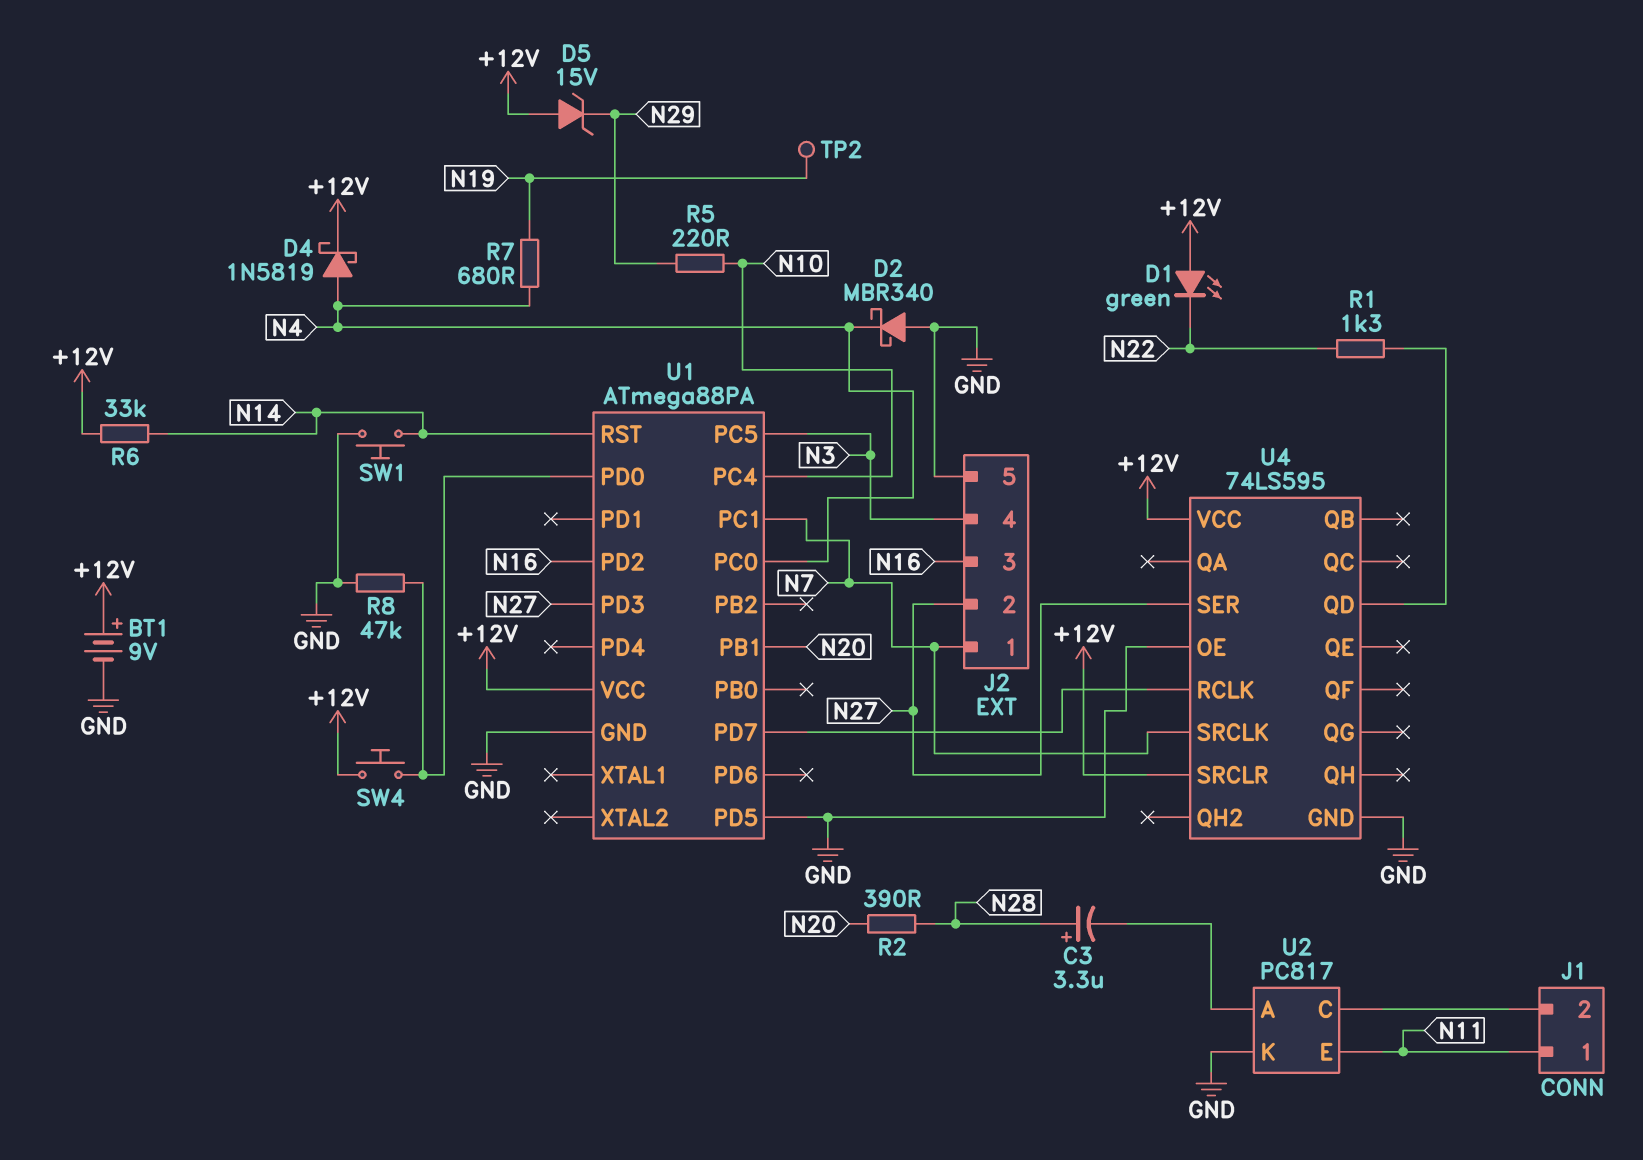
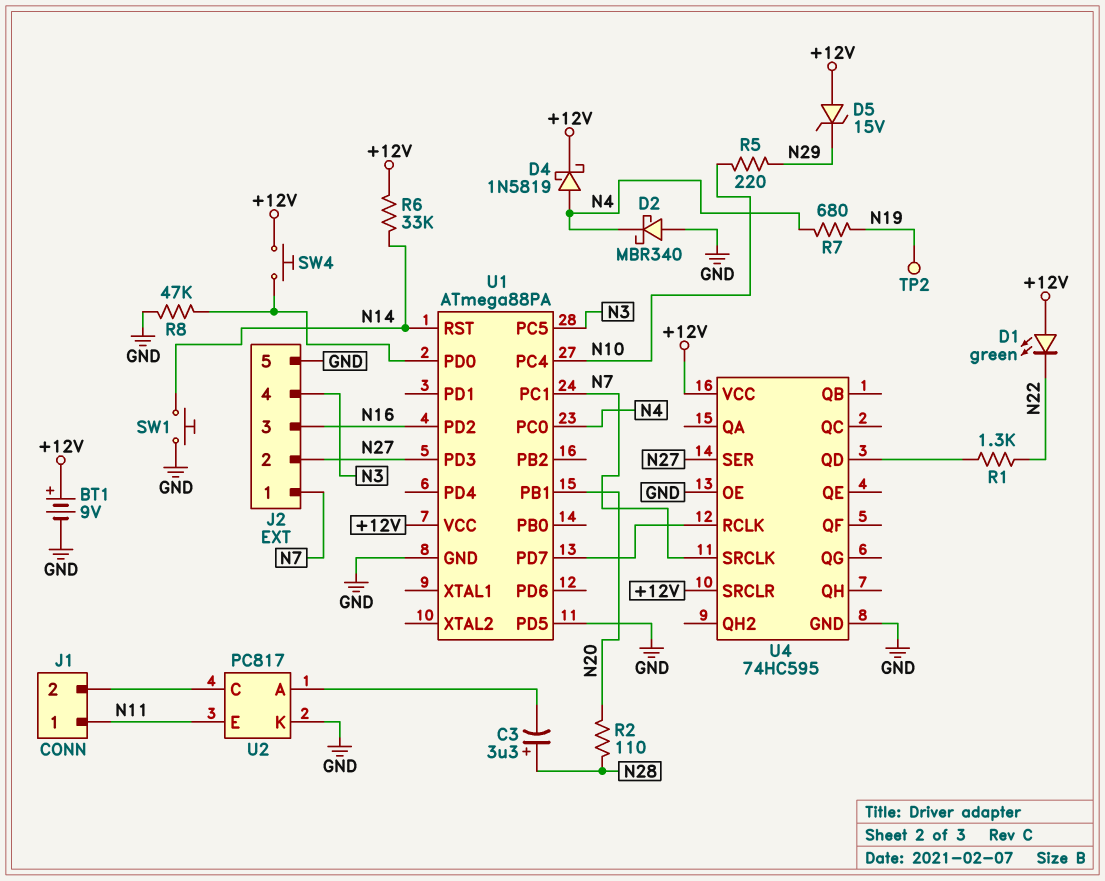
R2: 390 (N20, N28) -> 110 (N20, N28)
U4: 74LS595 -> 74HC595

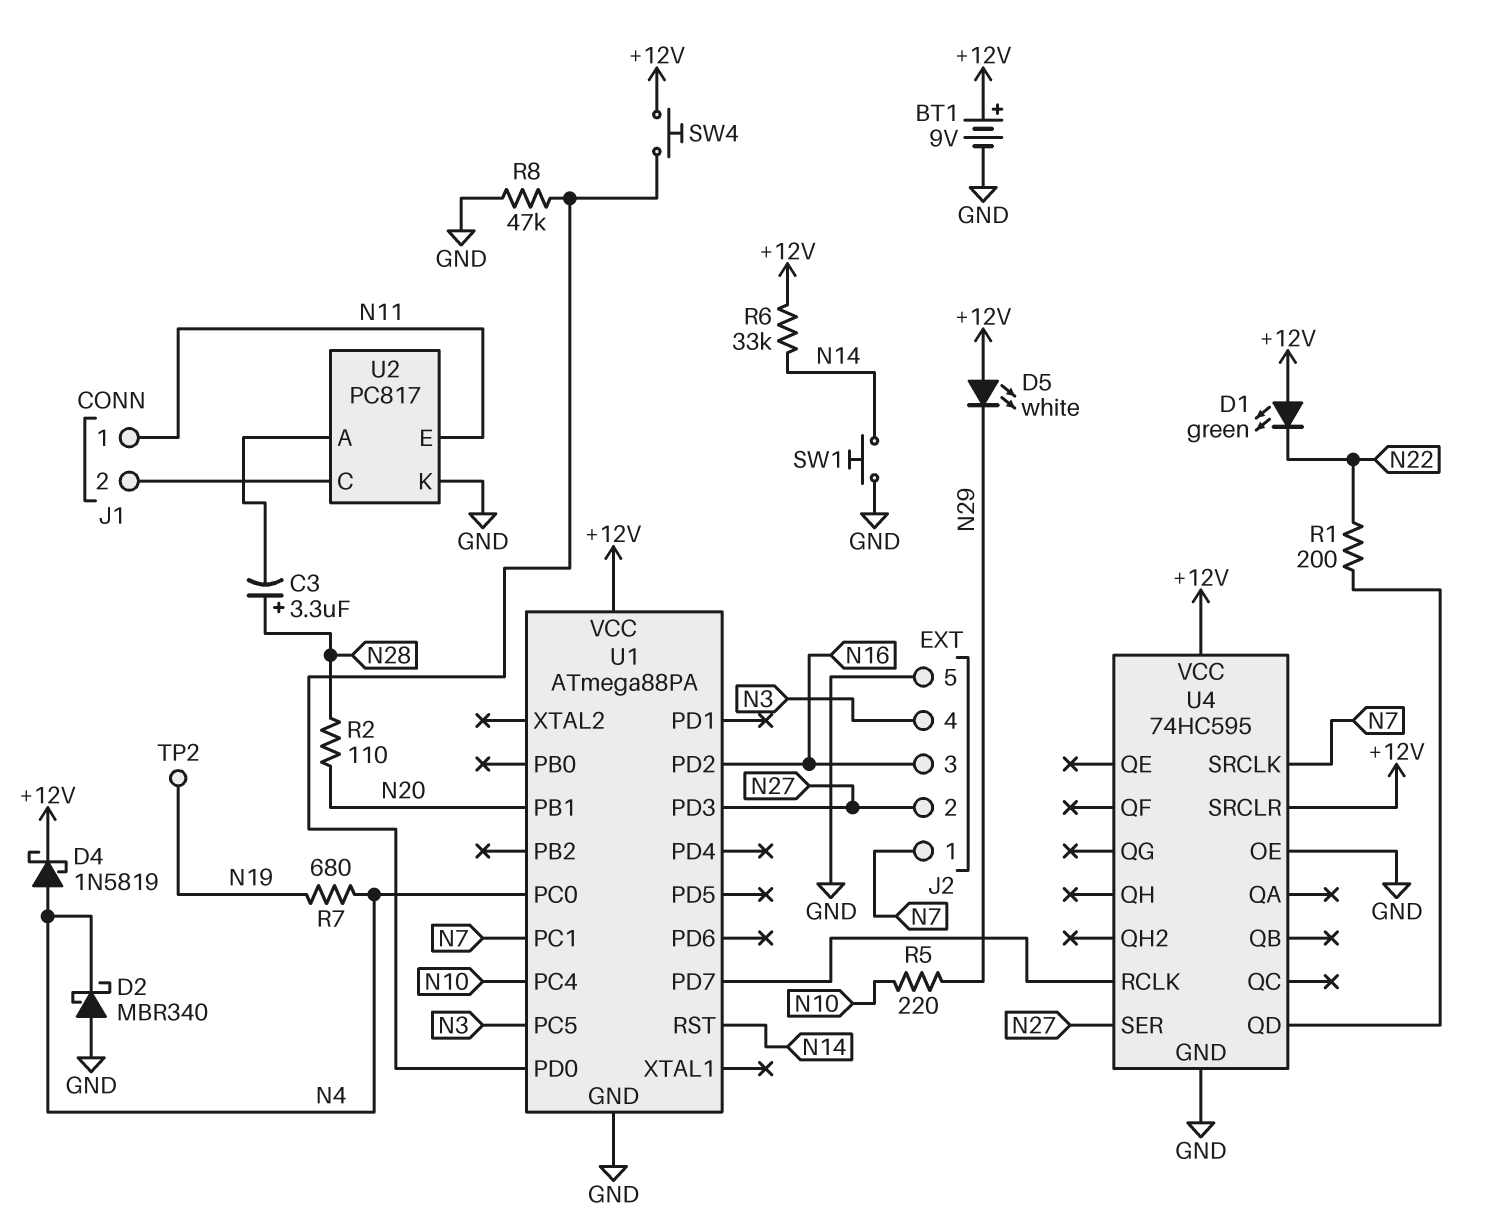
D5: zener 15V (A +12V, K N29) -> LED white (A +12V, K N29)
R1: 1.3k (N22, U4/QD) -> 200 (N22, U4/QD)
U1 pin PD5: GND -> none

